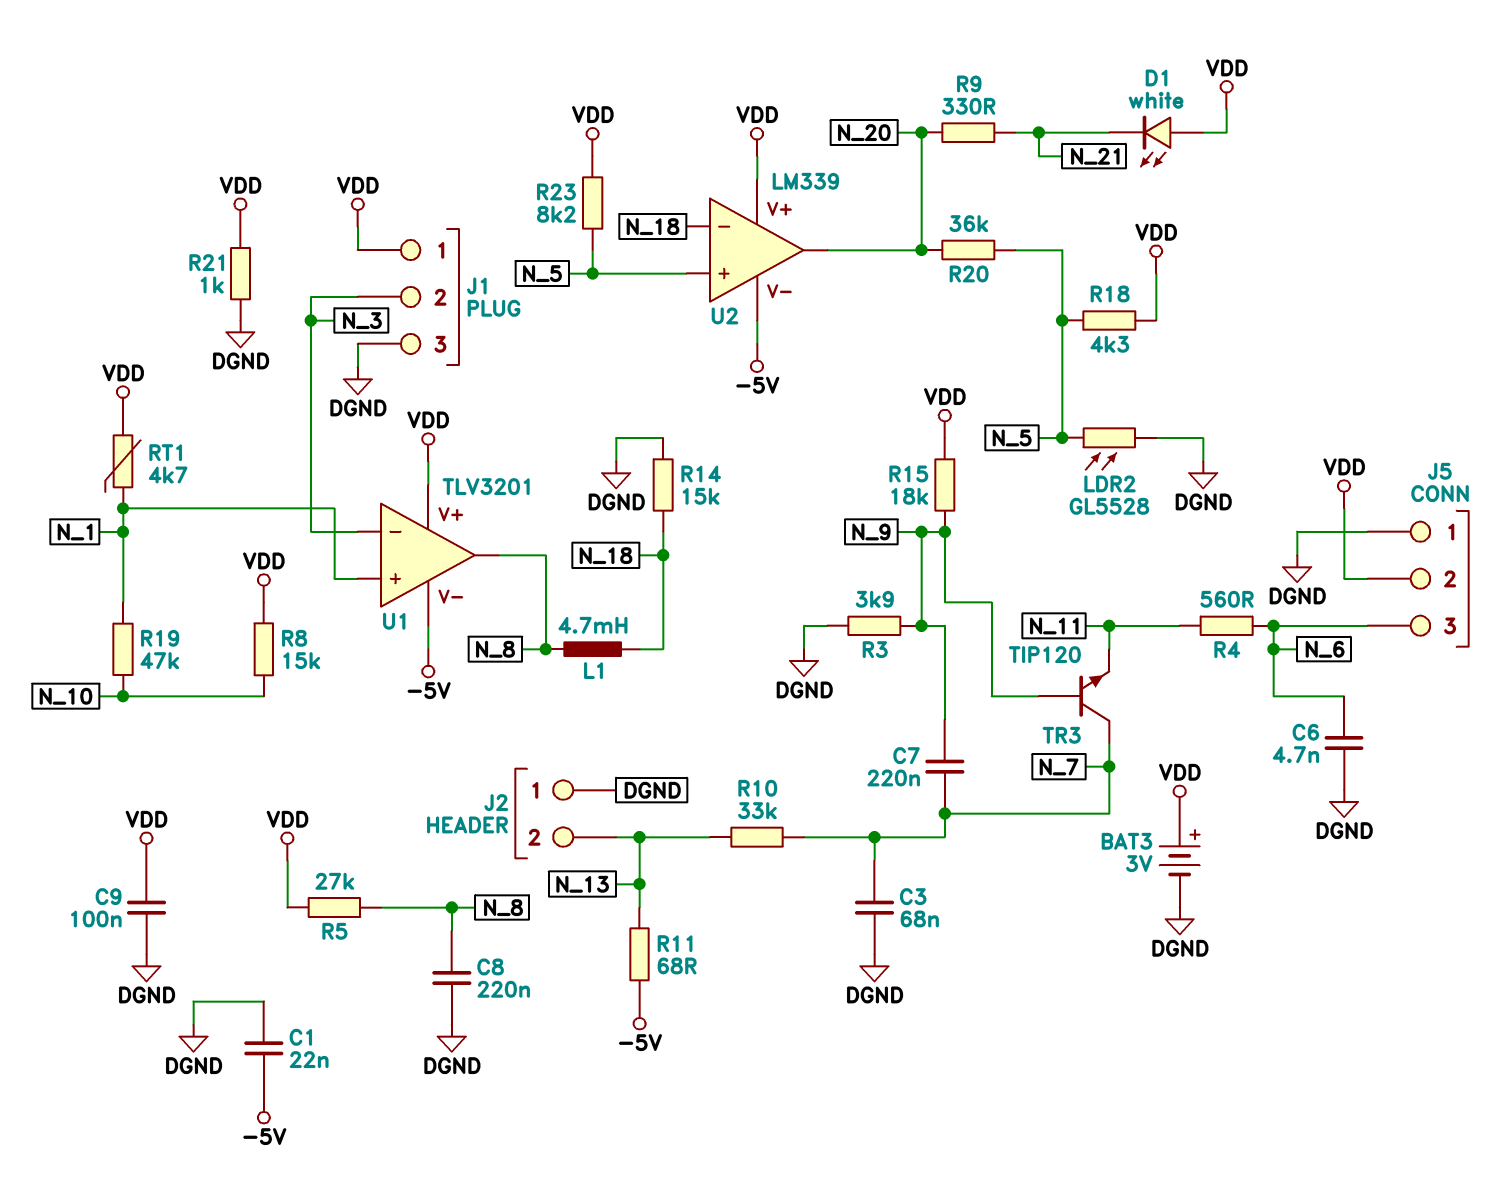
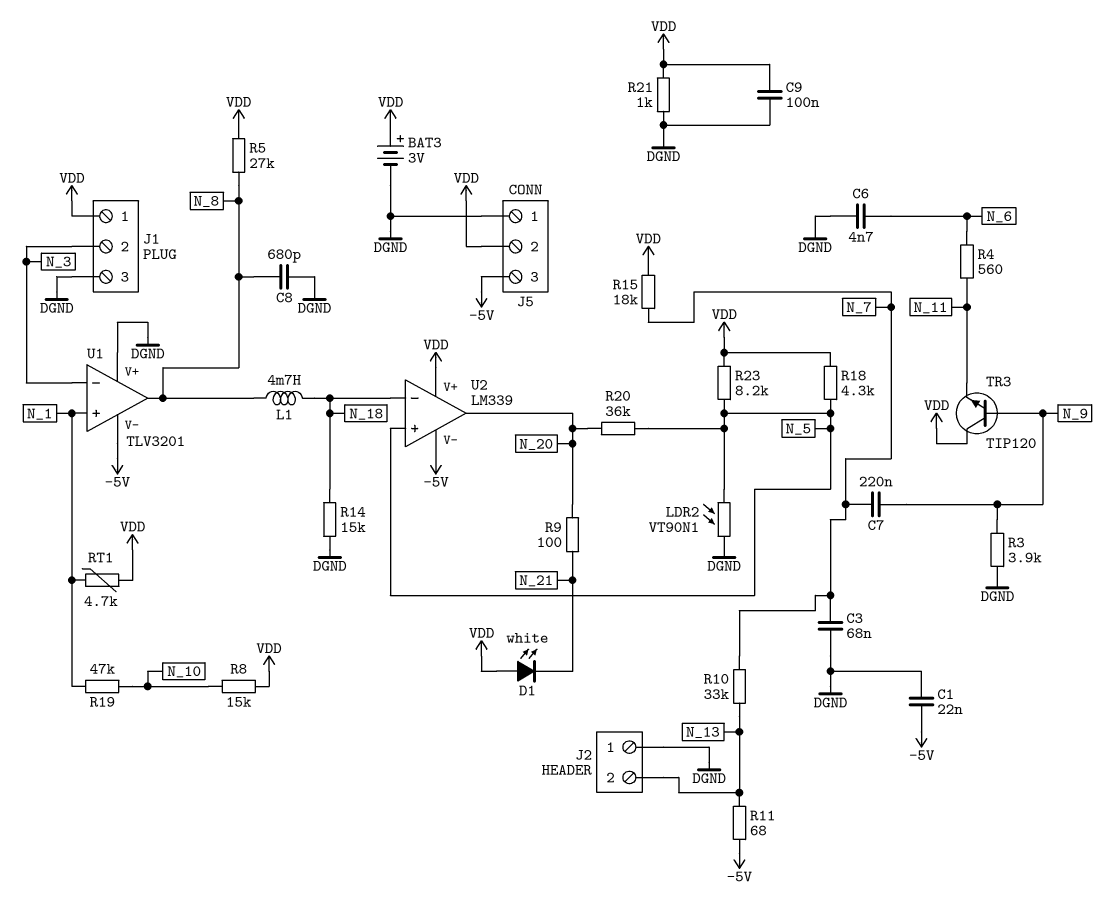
C8: 220nF (DGND, N_8) -> 680pF (DGND, N_8)
J5 pin 3: N_6 -> -5V
LDR2: GL5528 (DGND, N_5) -> VT90N1 (DGND, N_5)
R9: 330 (N_20, N_21) -> 100 (N_20, N_21)
R15: 18k (N_9, VDD) -> 18k (N_7, VDD)
TR3: NPN TIP120 (B N_9, C N_7, E N_11) -> NPN TIP120 (B N_9, C VDD, E N_11)
U1 pin V+: VDD -> DGND

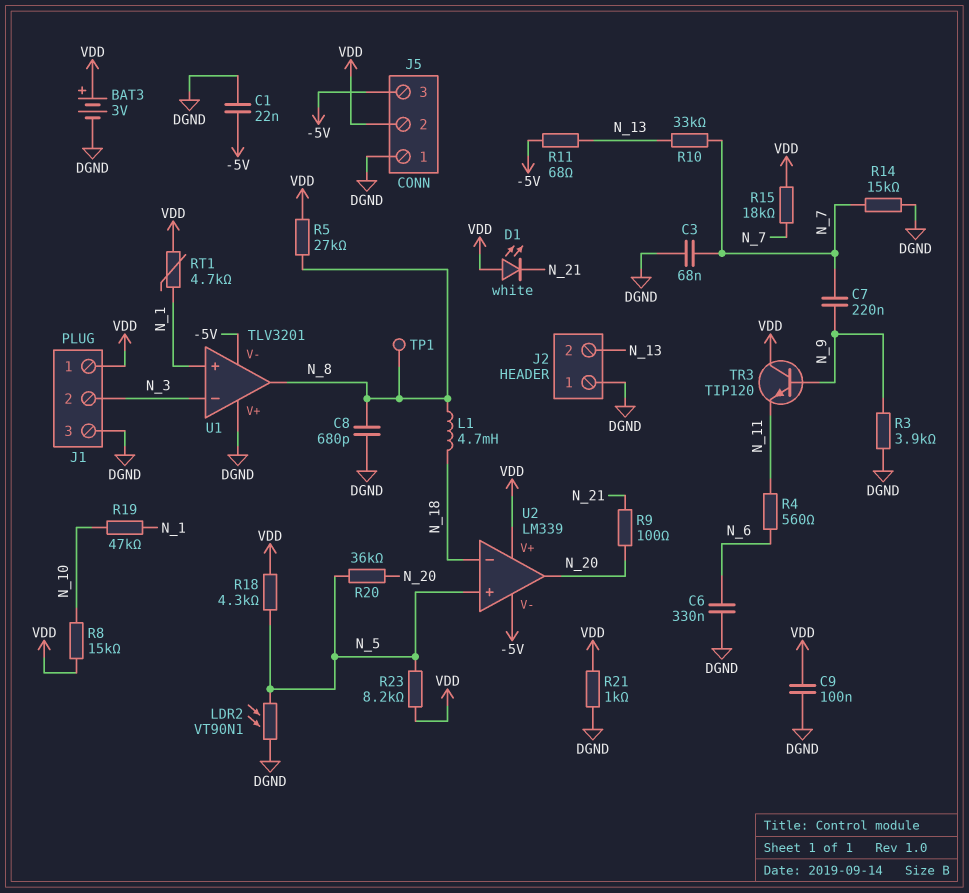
C6: 4.7nF (DGND, N_6) -> 330nF (DGND, N_6)
R14: 15k (DGND, N_18) -> 15k (DGND, N_7)
TP1: none -> test point (N_8)

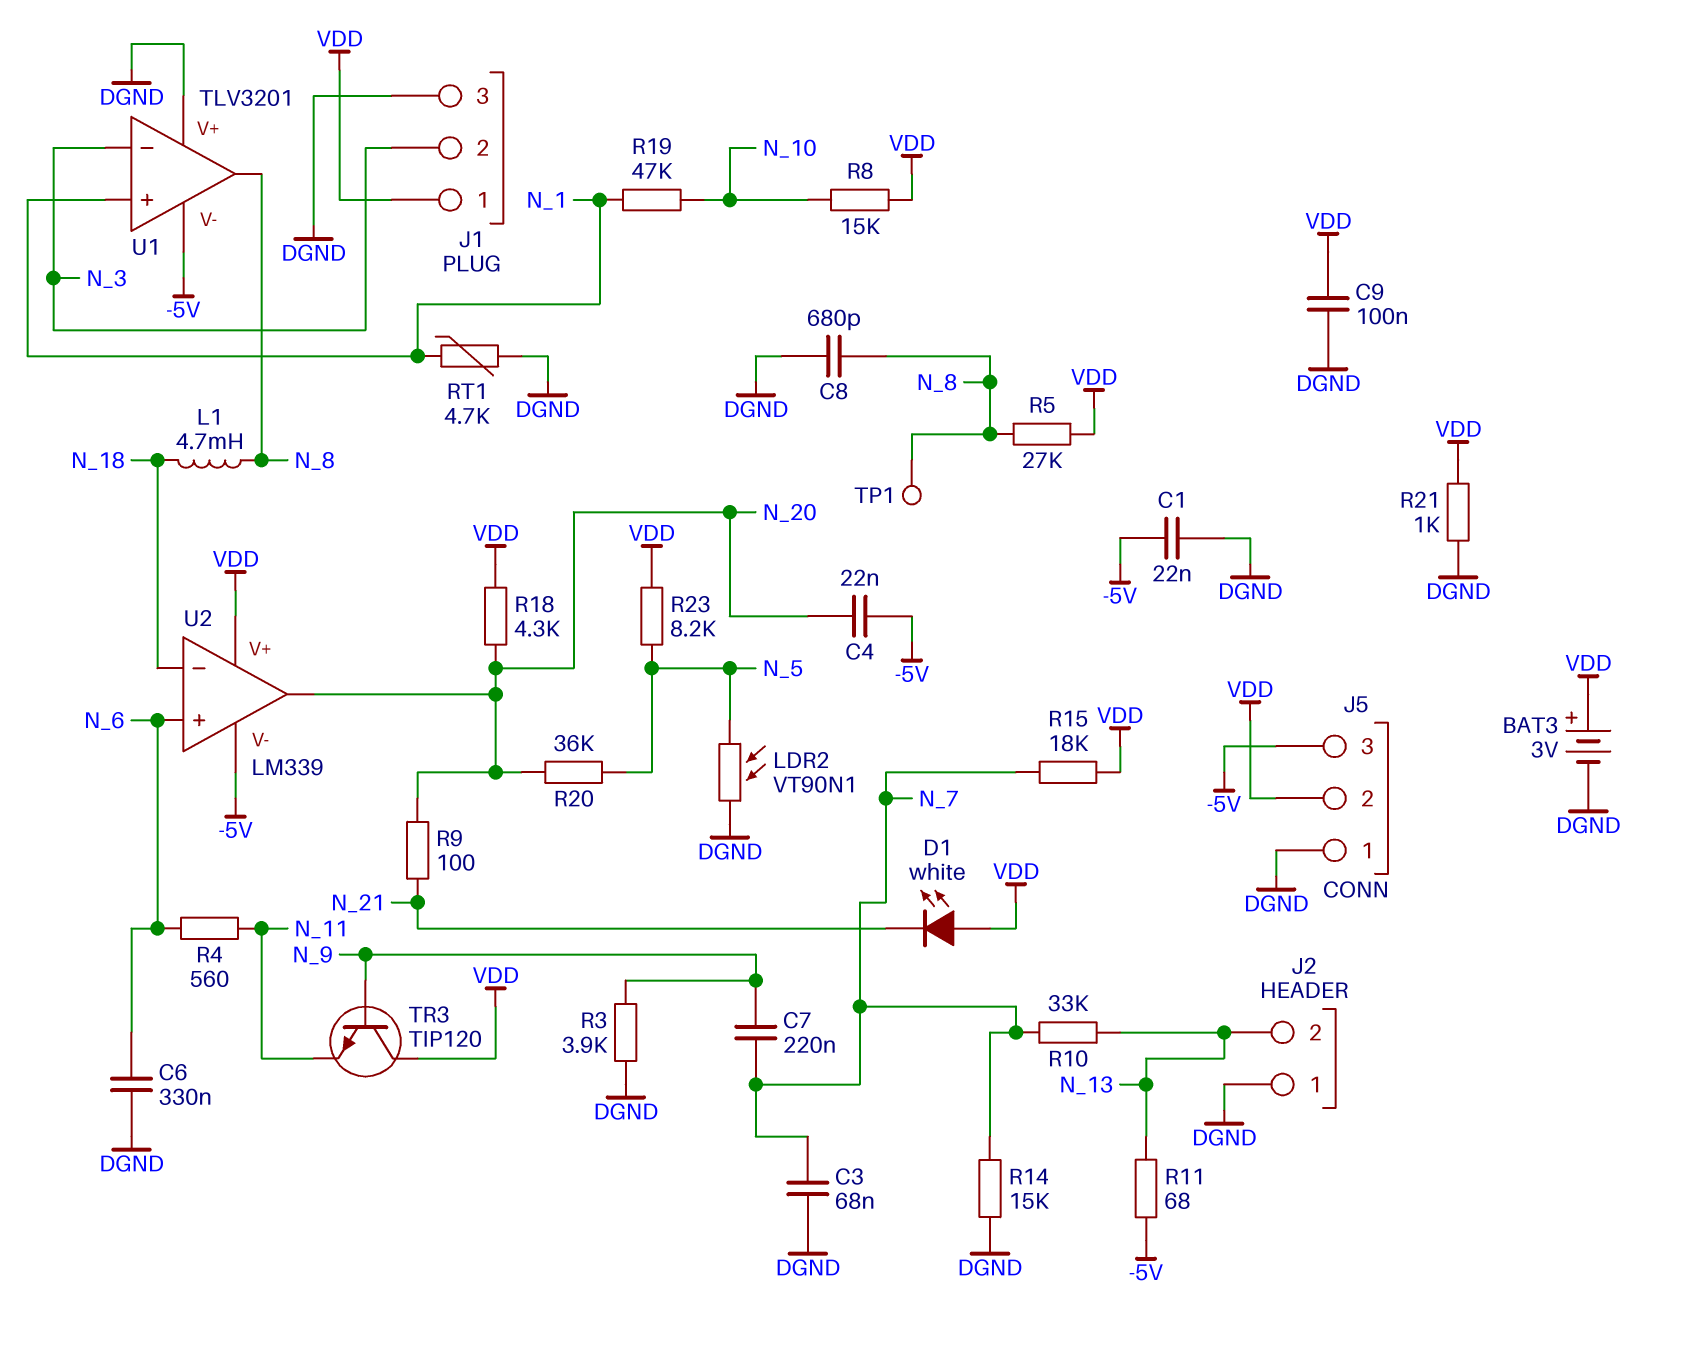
C4: none -> 22nF (-5V, N_20)
R18: 4.3k (N_5, VDD) -> 4.3k (N_20, VDD)
RT1: 4.7k (N_1, VDD) -> 4.7k (DGND, N_1)
U2 pin in+: N_5 -> N_6

